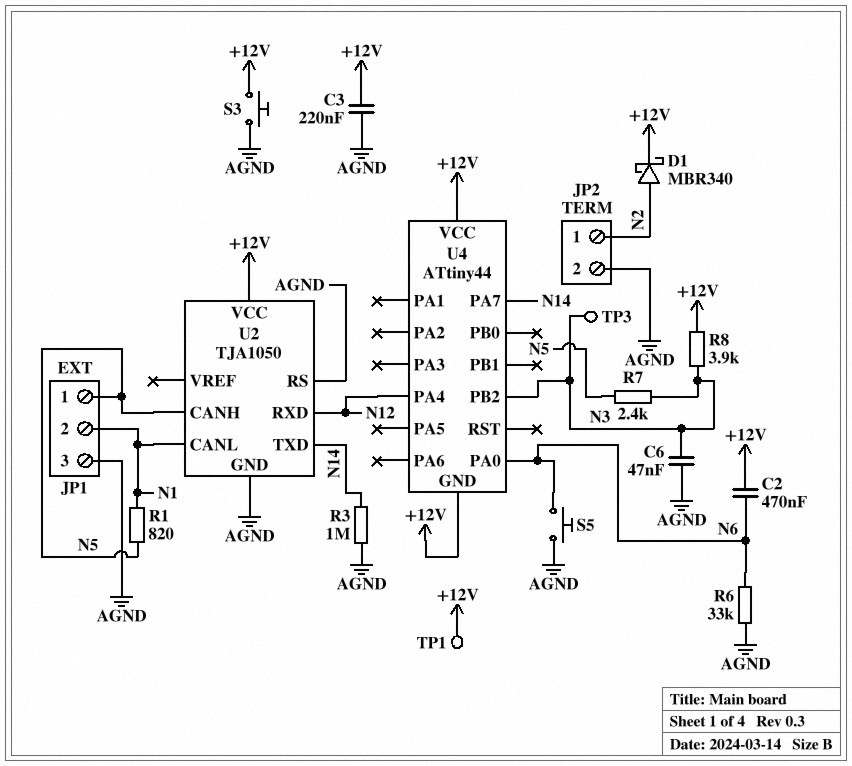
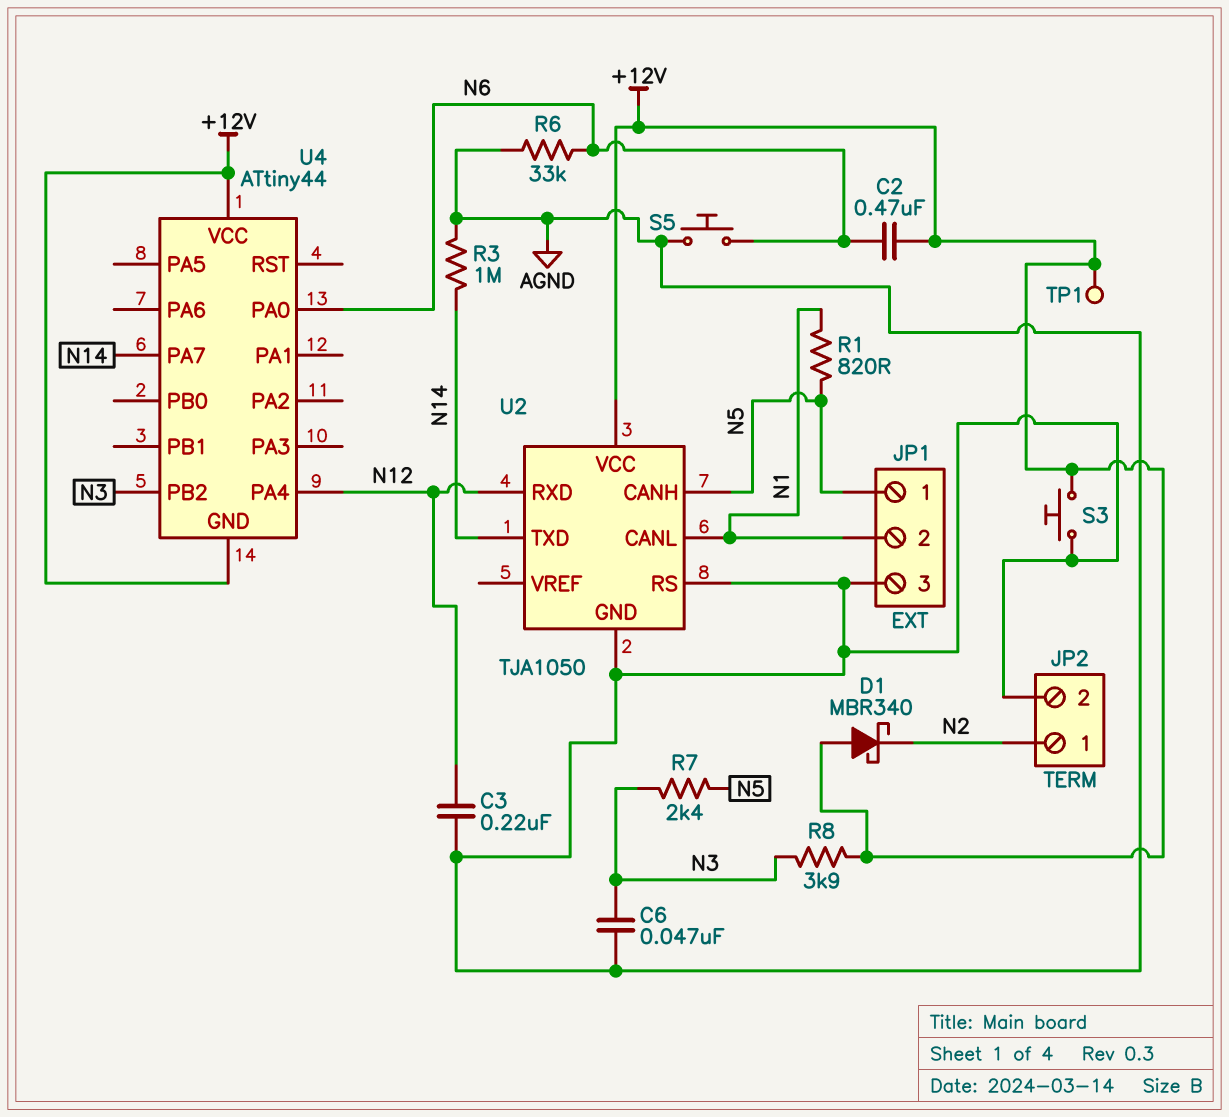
C3: 220nF (+12V, AGND) -> 220nF (AGND, N12)
D1: schottky MBR340 (A N2, K +12V) -> schottky MBR340 (A +12V, K N2)
TP3: test point (N3) -> none

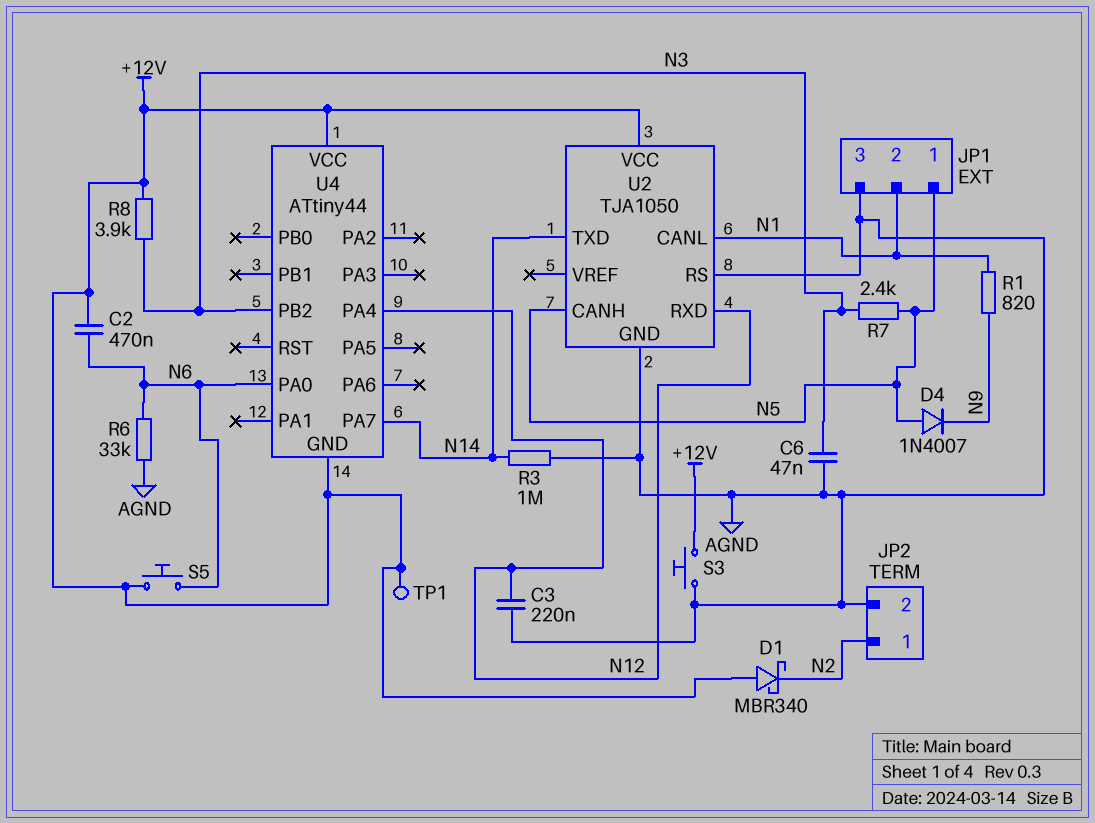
D4: none -> diode 1N4007 (A N5, K N9)
R1: 820 (N1, N5) -> 820 (N1, N9)
S5: button (AGND, N6) -> button (+12V, N6)

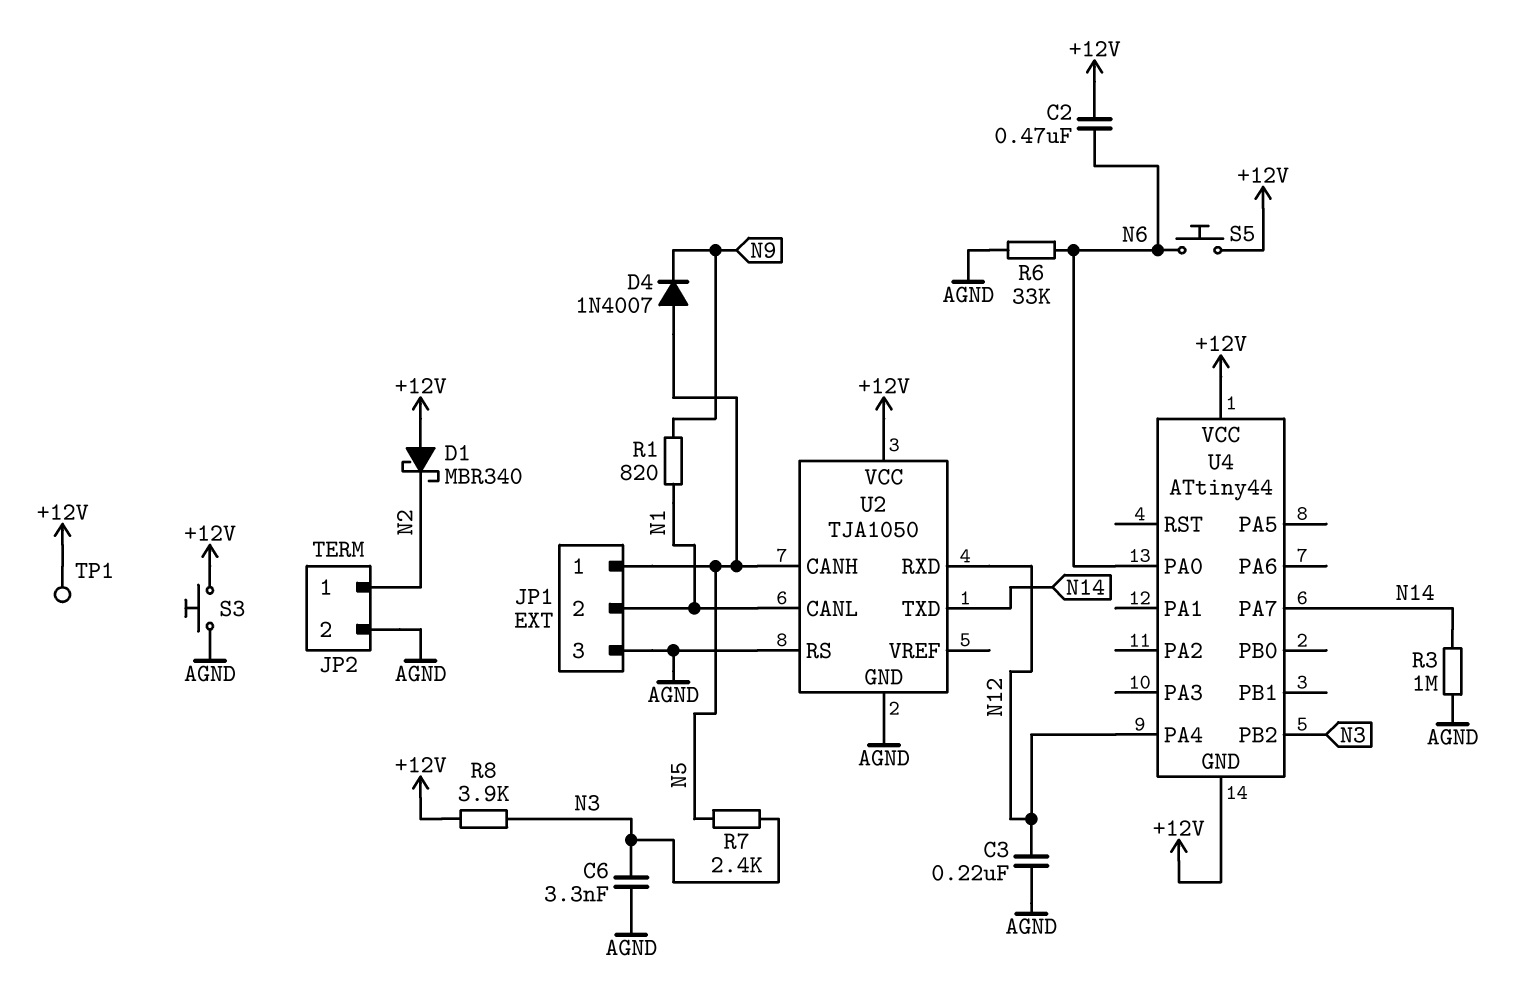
C6: 47nF (AGND, N3) -> 3.3nF (AGND, N3)

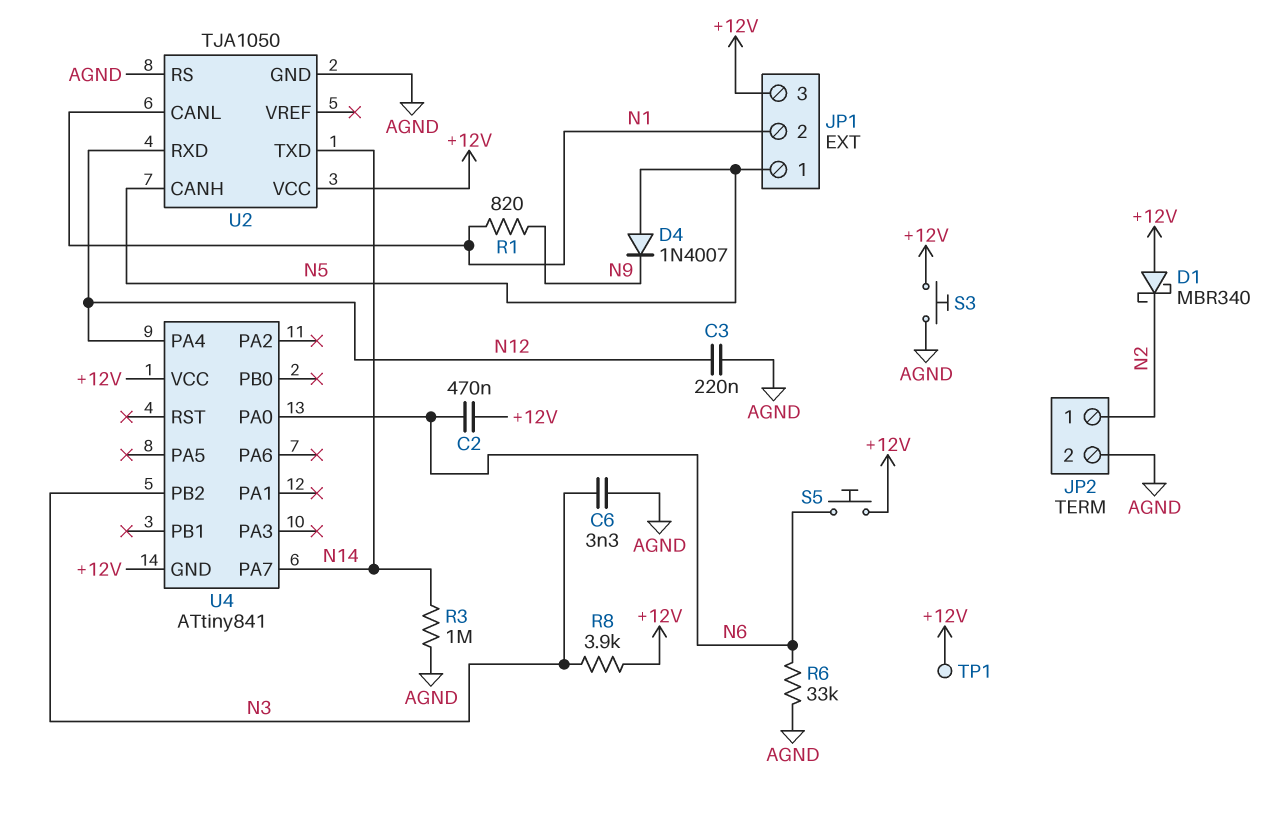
JP1 pin 3: AGND -> +12V
R7: 2.4k (N3, N5) -> none
U4: ATtiny44 -> ATtiny841

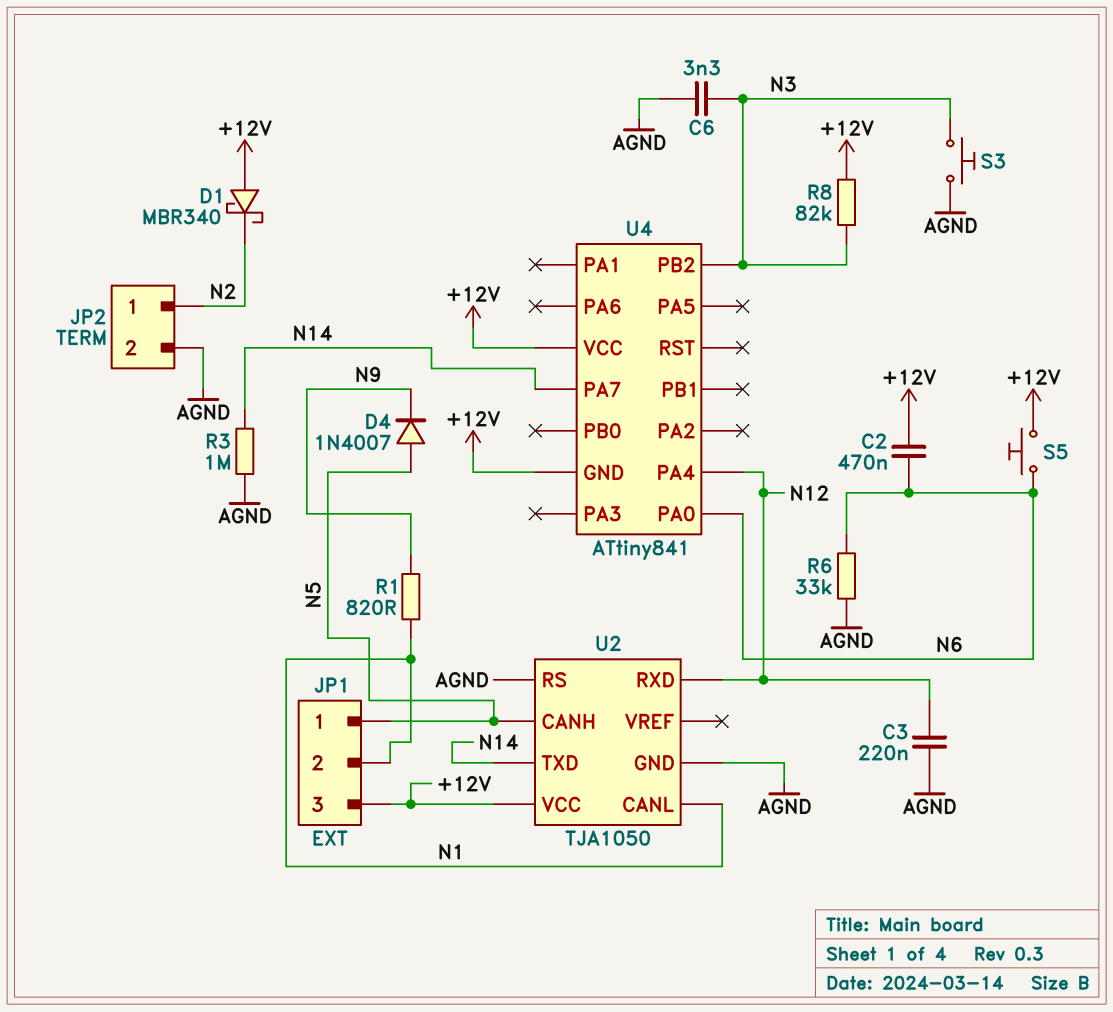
R8: 3.9k (+12V, N3) -> 82k (+12V, N3)
S3: button (+12V, AGND) -> button (AGND, N3)
TP1: test point (+12V) -> none

